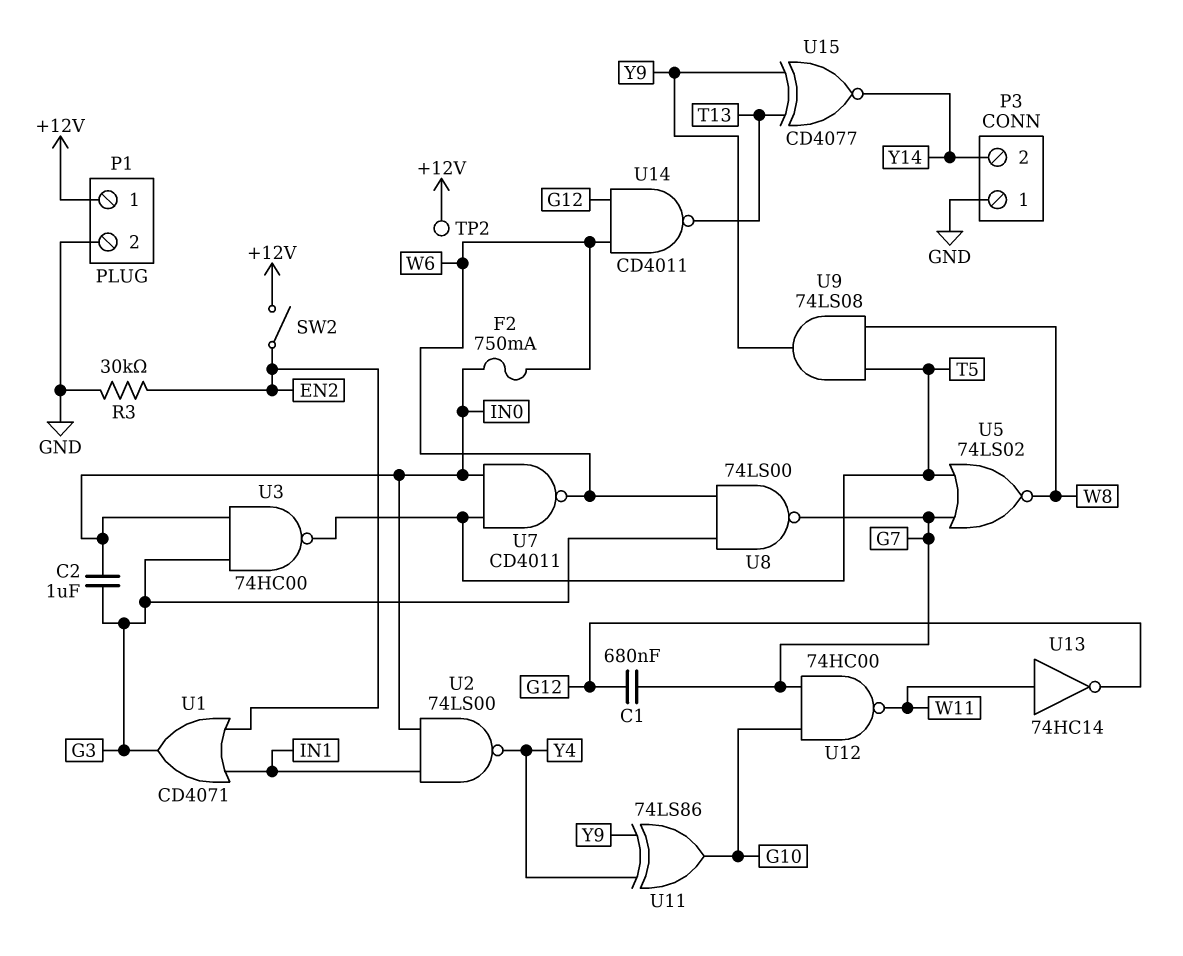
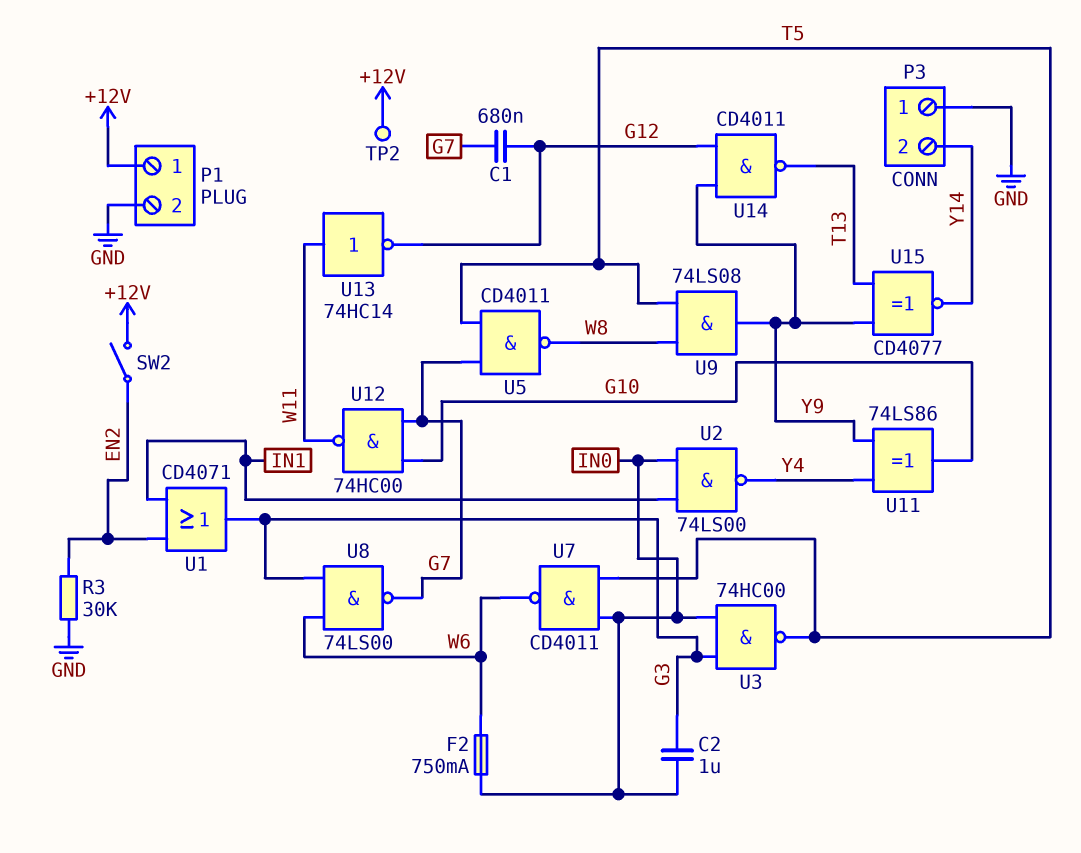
U5: NOR 74LS02 (in G7, in T5, out W8) -> NAND CD4011 (in G7, in T5, out W8)
U14: NAND CD4011 (in G12, in W6, out T13) -> NAND CD4011 (in G12, in Y9, out T13)

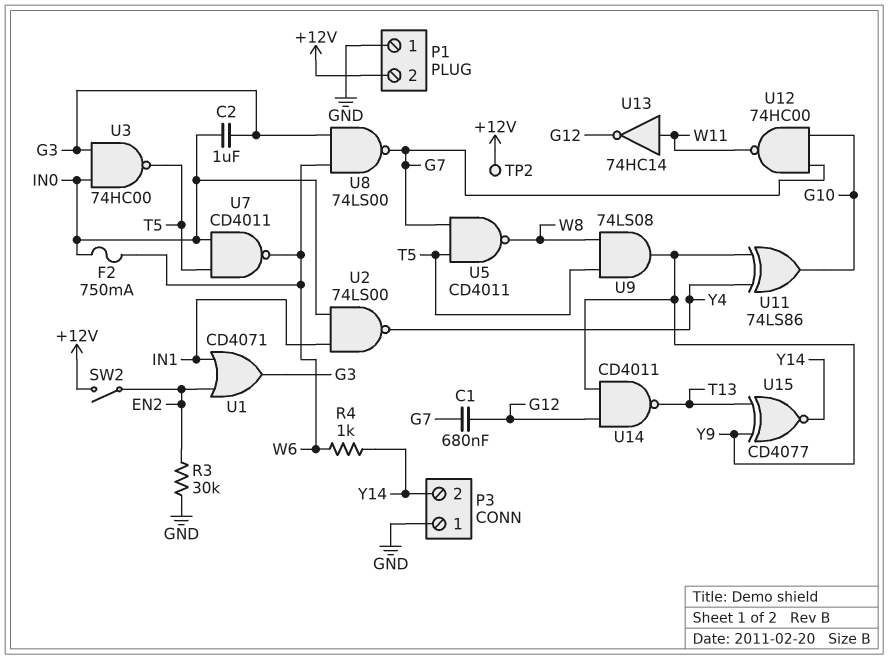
P1 pin 1: +12V -> GND
P1 pin 2: GND -> +12V
R4: none -> 1k (W6, Y14)

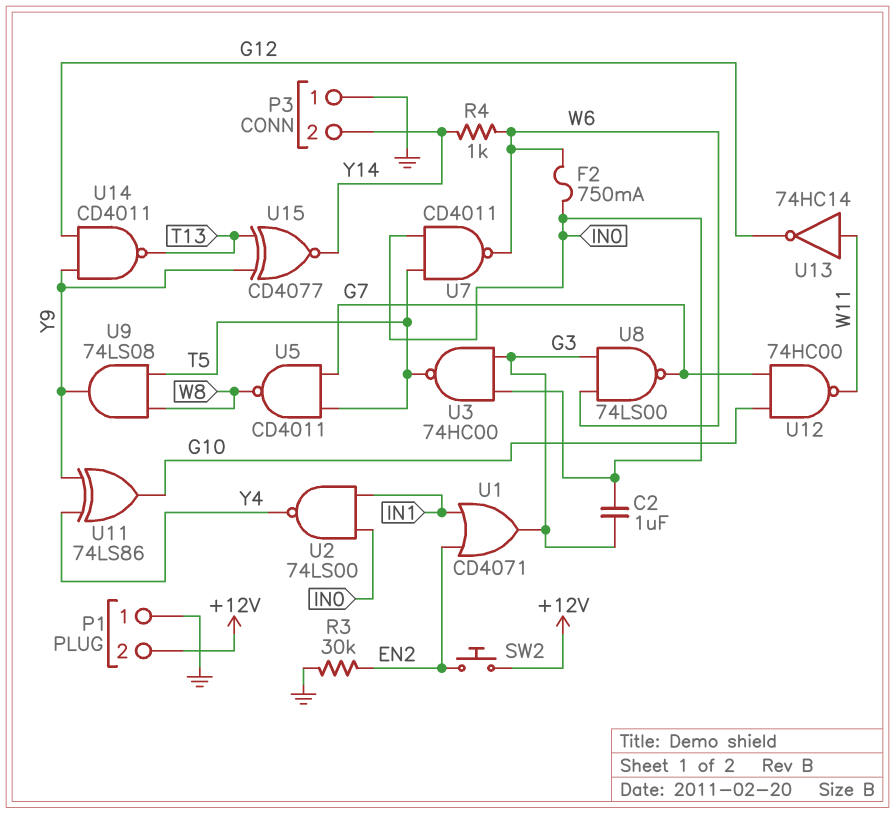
C1: 680nF (G7, G12) -> none
SW2: switch (+12V, EN2) -> button (+12V, EN2)
TP2: test point (+12V) -> none

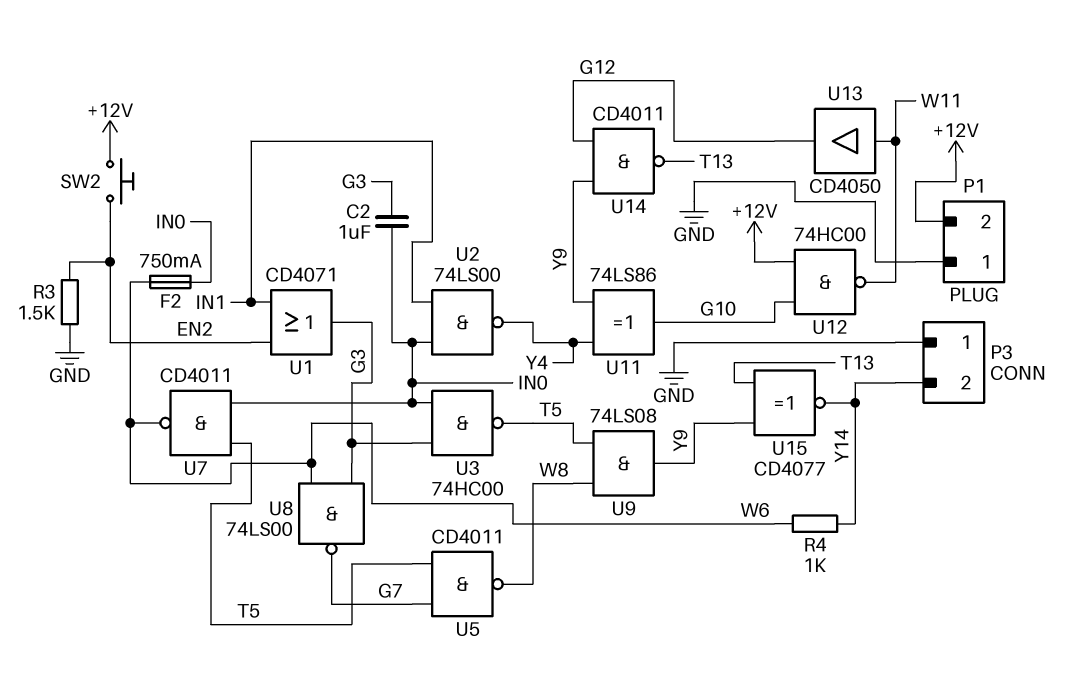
R3: 30k (EN2, GND) -> 1.5k (EN2, GND)
U12: NAND 74HC00 (in G7, in G10, out W11) -> NAND 74HC00 (in +12V, in G10, out W11)
U13: NOT 74HC14 (in W11, out G12) -> buffer CD4050 (in W11, out G12)

